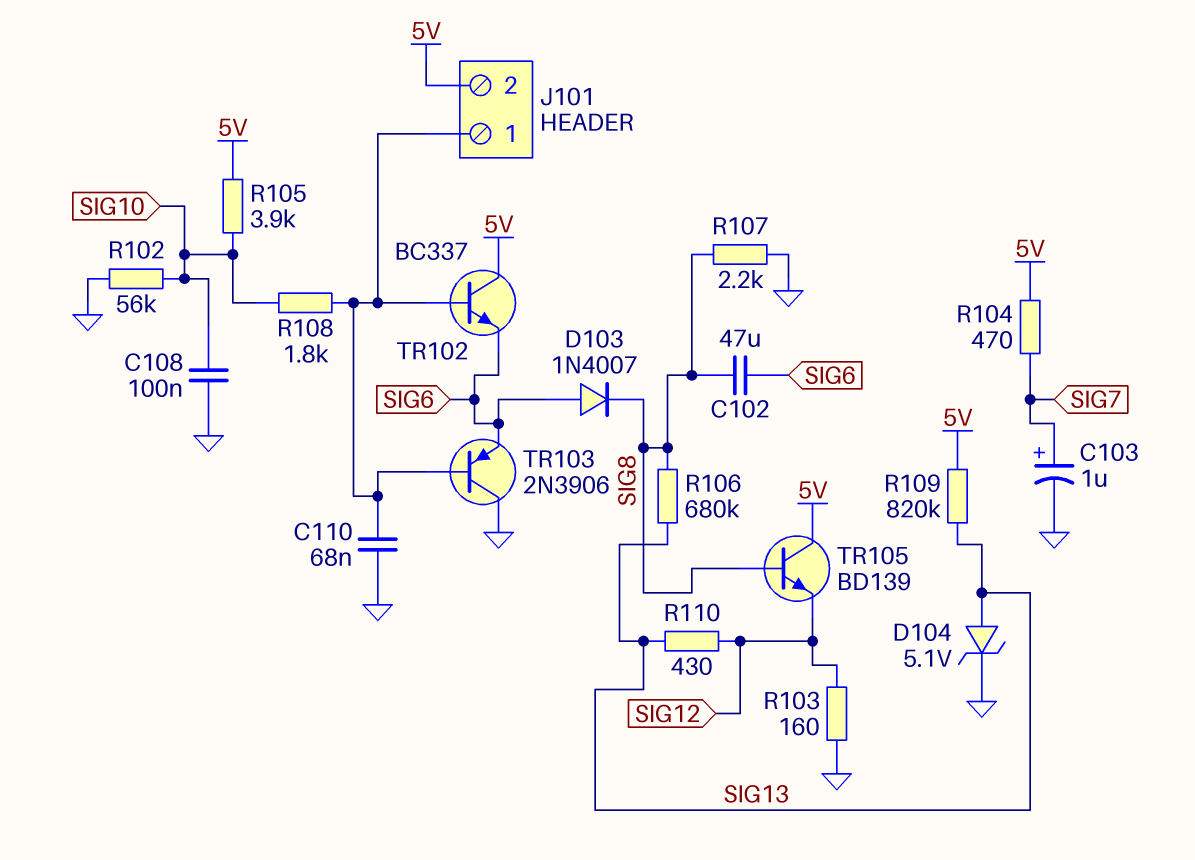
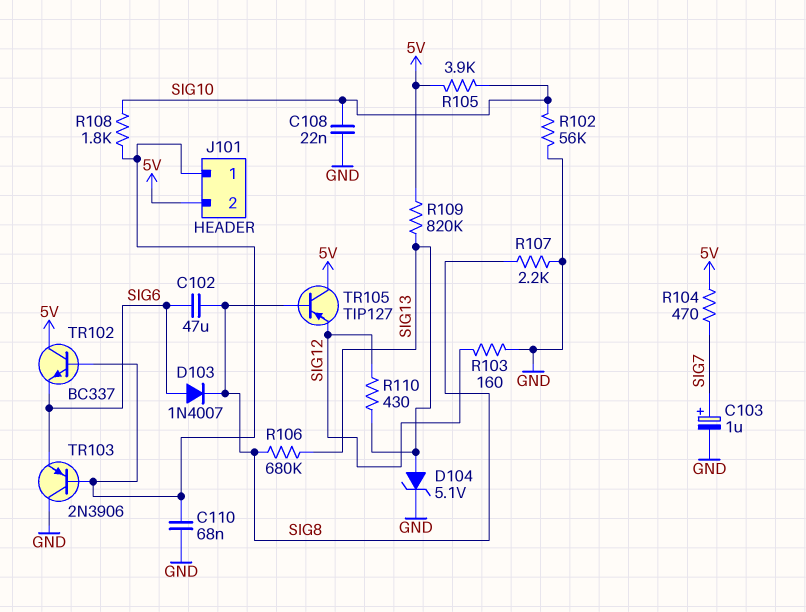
C108: 100nF (GND, SIG10) -> 22nF (GND, SIG10)
TR105: NPN BD139 (B SIG8, C 5V, E SIG12) -> PNP TIP127 (B SIG8, C 5V, E SIG12)

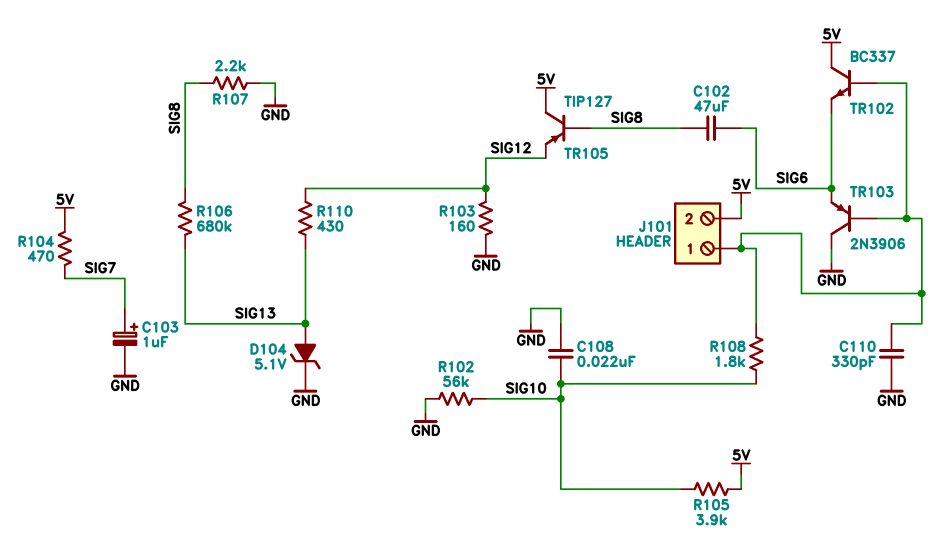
C110: 68nF (GND, J101/1) -> 330pF (GND, J101/1)
D103: diode 1N4007 (A SIG6, K SIG8) -> none
R109: 820k (5V, SIG13) -> none

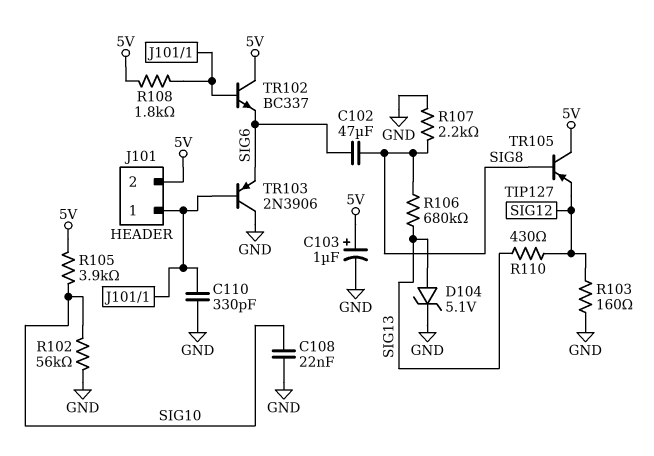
C103: 1uF (plus SIG7, minus GND) -> 1uF (plus 5V, minus GND)
R104: 470 (5V, SIG7) -> none
R108: 1.8k (J101/1, SIG10) -> 1.8k (5V, J101/1)

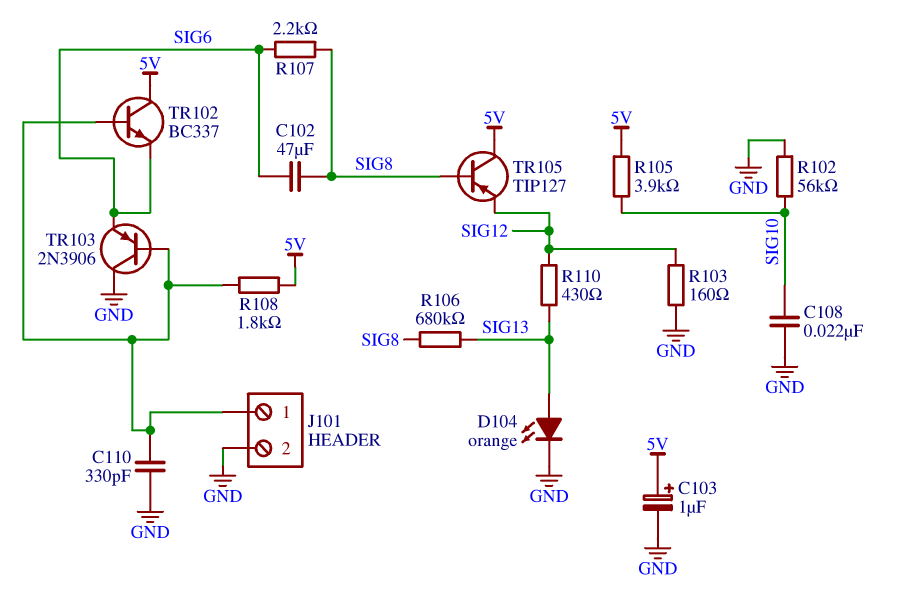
D104: zener 5.1V (A SIG13, K GND) -> LED orange (A SIG13, K GND)
J101 pin 2: 5V -> GND
R107: 2.2k (GND, SIG8) -> 2.2k (SIG6, SIG8)

